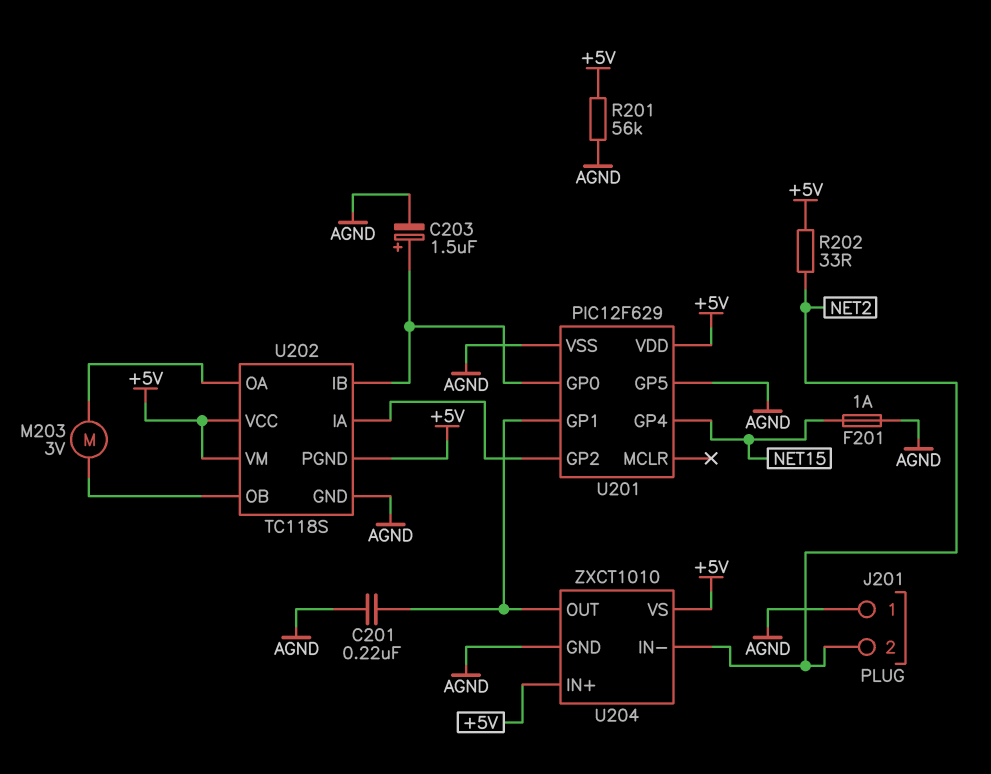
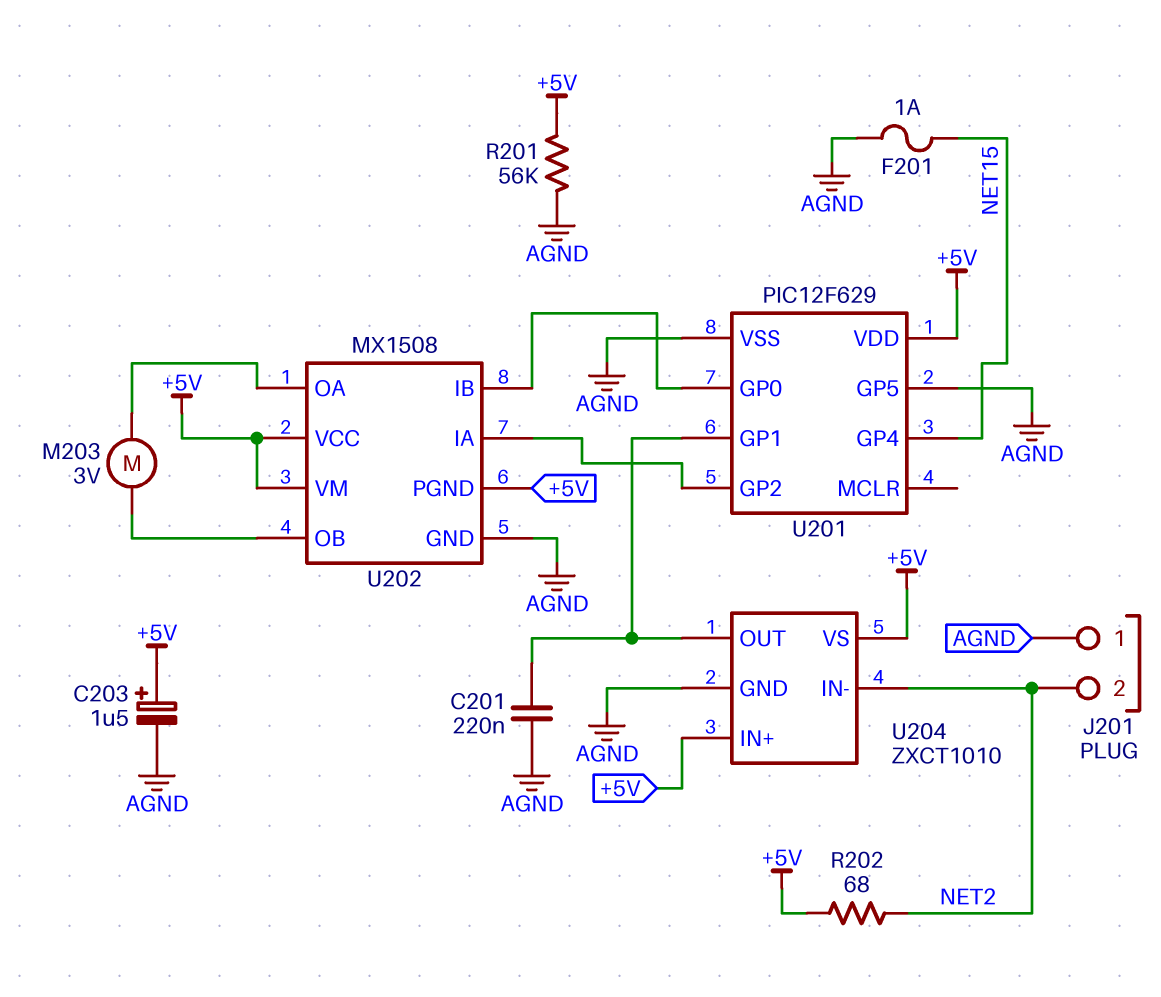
C203: 1.5uF (plus U201/GP0, minus AGND) -> 1.5uF (plus +5V, minus AGND)
R202: 33 (+5V, NET2) -> 68 (+5V, NET2)
U202: TC118S -> MX1508

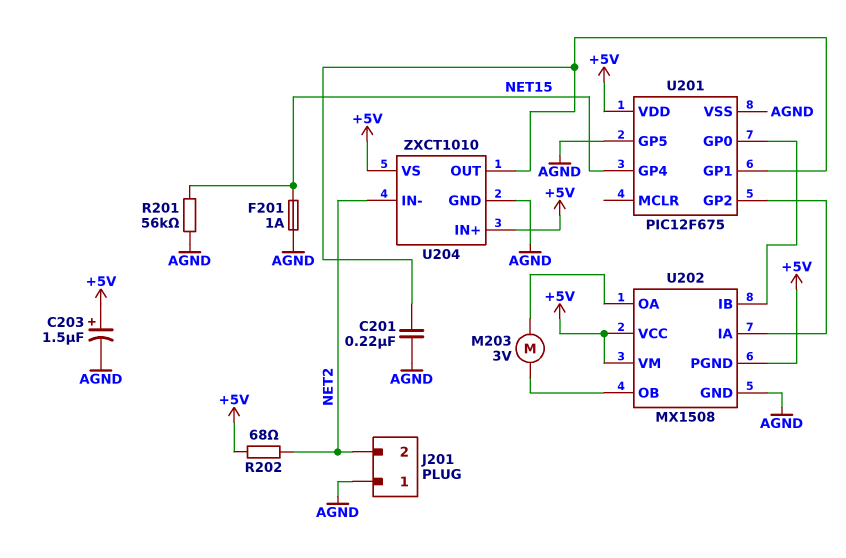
R201: 56k (+5V, AGND) -> 56k (AGND, NET15)
U201: PIC12F629 -> PIC12F675

